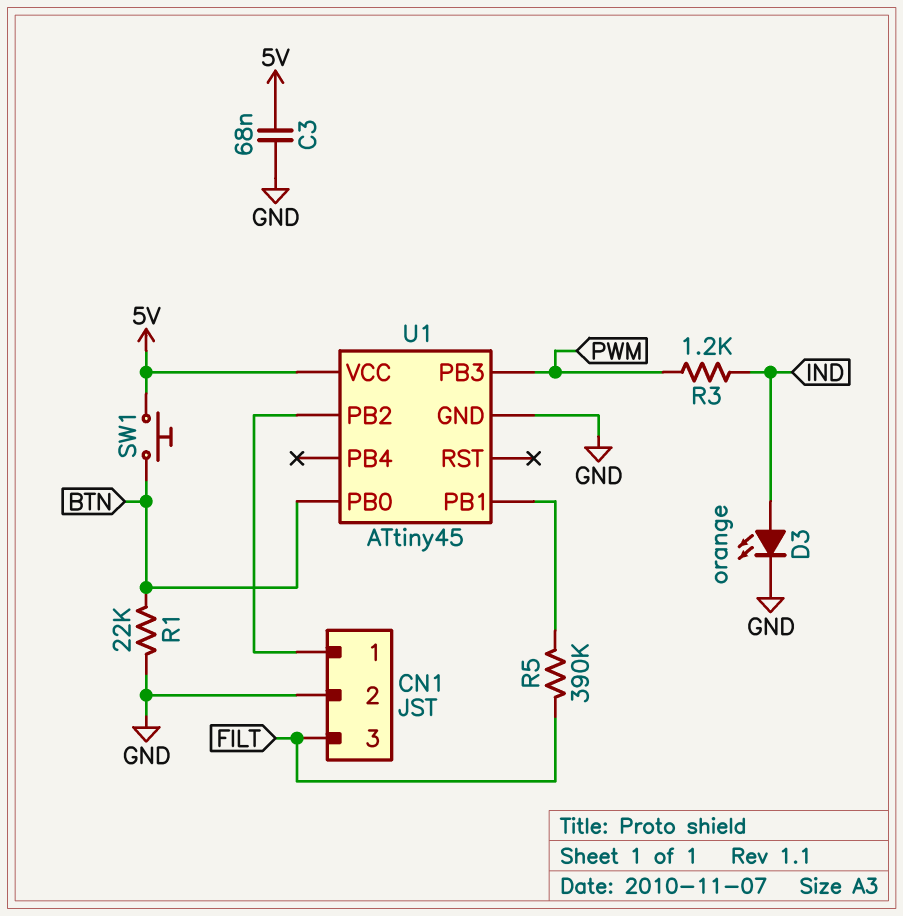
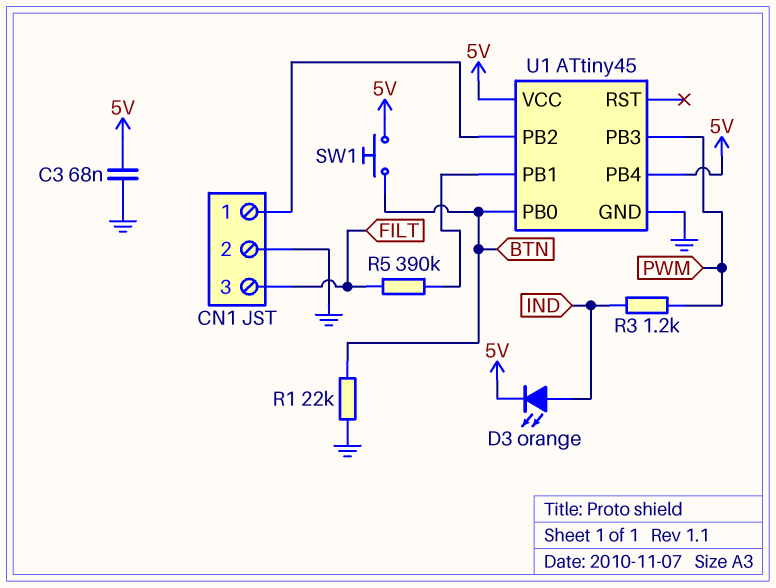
D3: LED orange (A IND, K GND) -> LED orange (A IND, K 5V)
U1 pin PB4: none -> 5V

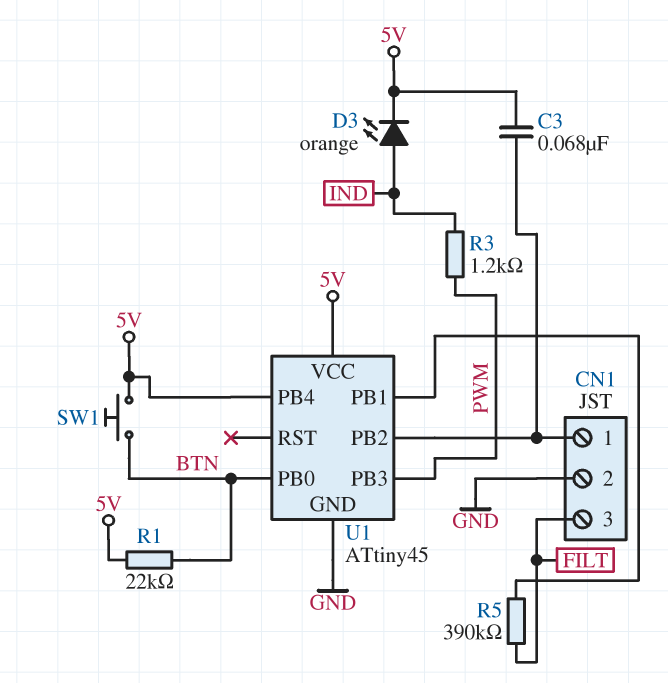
C3: 68nF (5V, GND) -> 68nF (5V, CN1/1)
R1: 22k (BTN, GND) -> 22k (5V, BTN)

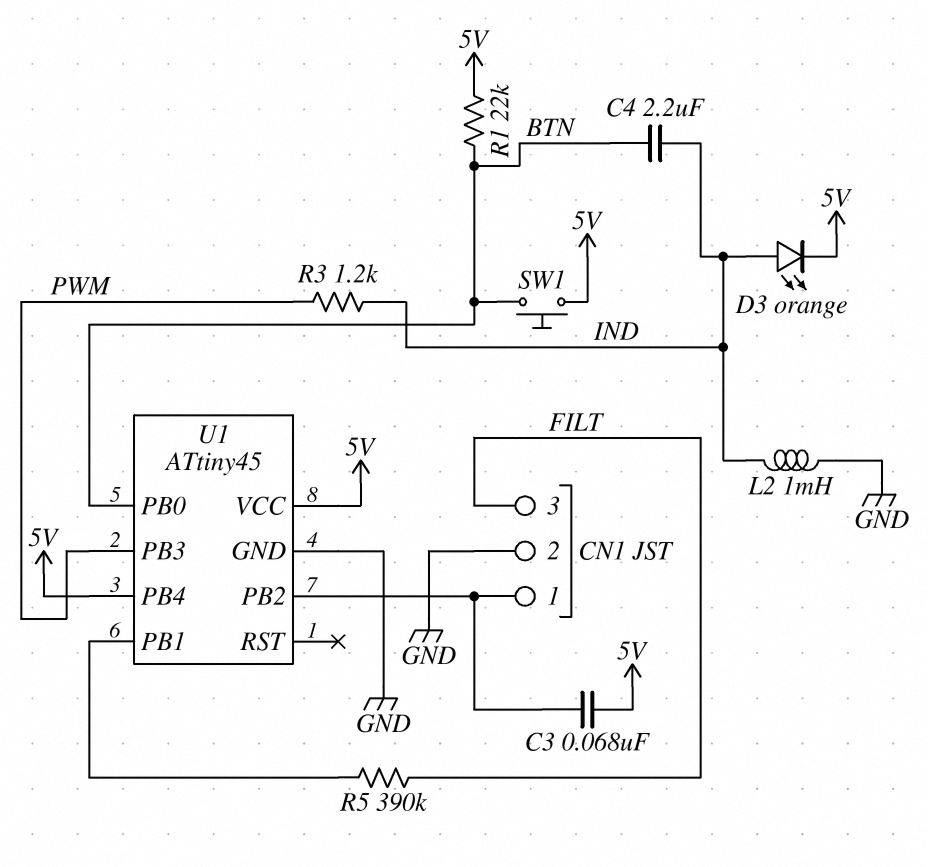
C4: none -> 2.2uF (BTN, IND)
L2: none -> 1mH (GND, IND)

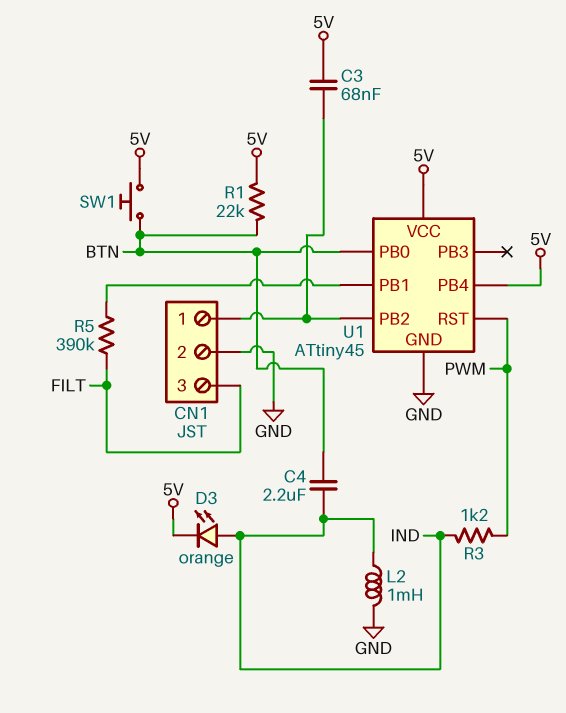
U1 pin PB3: PWM -> none
U1 pin RST: none -> PWM

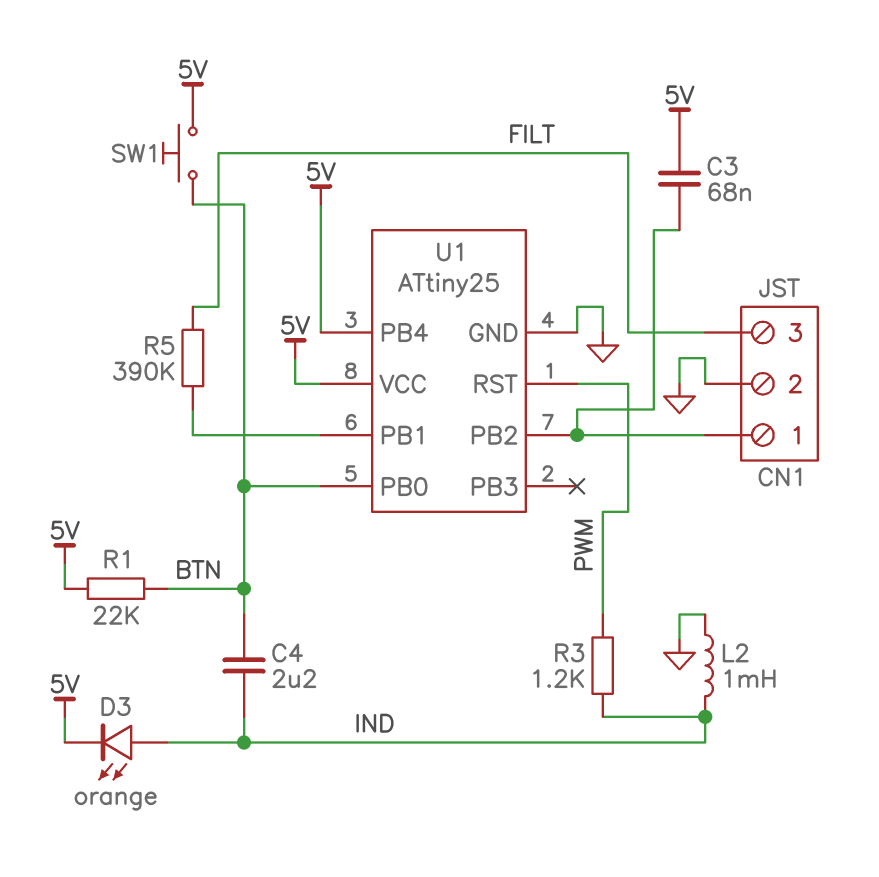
U1: ATtiny45 -> ATtiny25

